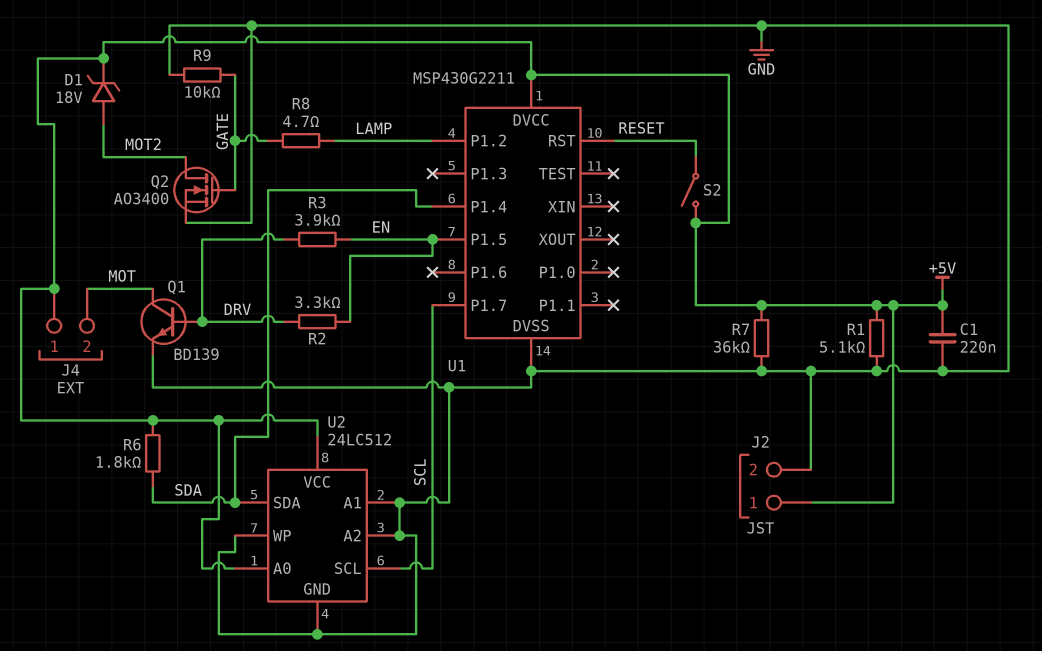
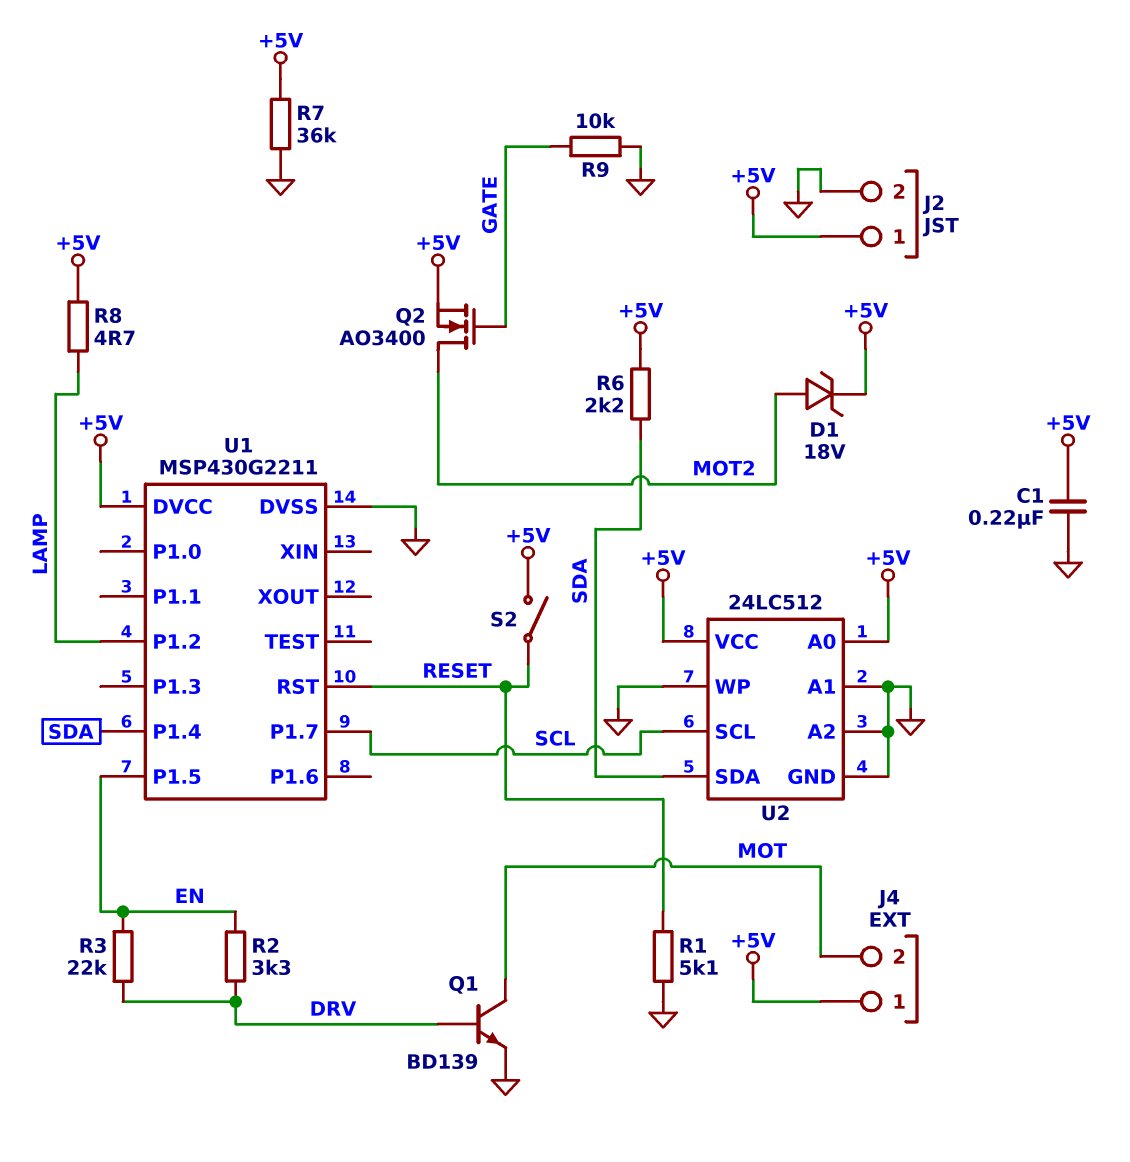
Q2: NMOS AO3400 (G GATE, D MOT2, S GND) -> NMOS AO3400 (G GATE, D MOT2, S +5V)
R1: 5.1k (+5V, GND) -> 5.1k (GND, RESET)
R3: 3.9k (DRV, EN) -> 22k (DRV, EN)
R6: 1.8k (+5V, SDA) -> 2.2k (+5V, SDA)
R8: 4.7 (GATE, LAMP) -> 4.7 (+5V, LAMP)

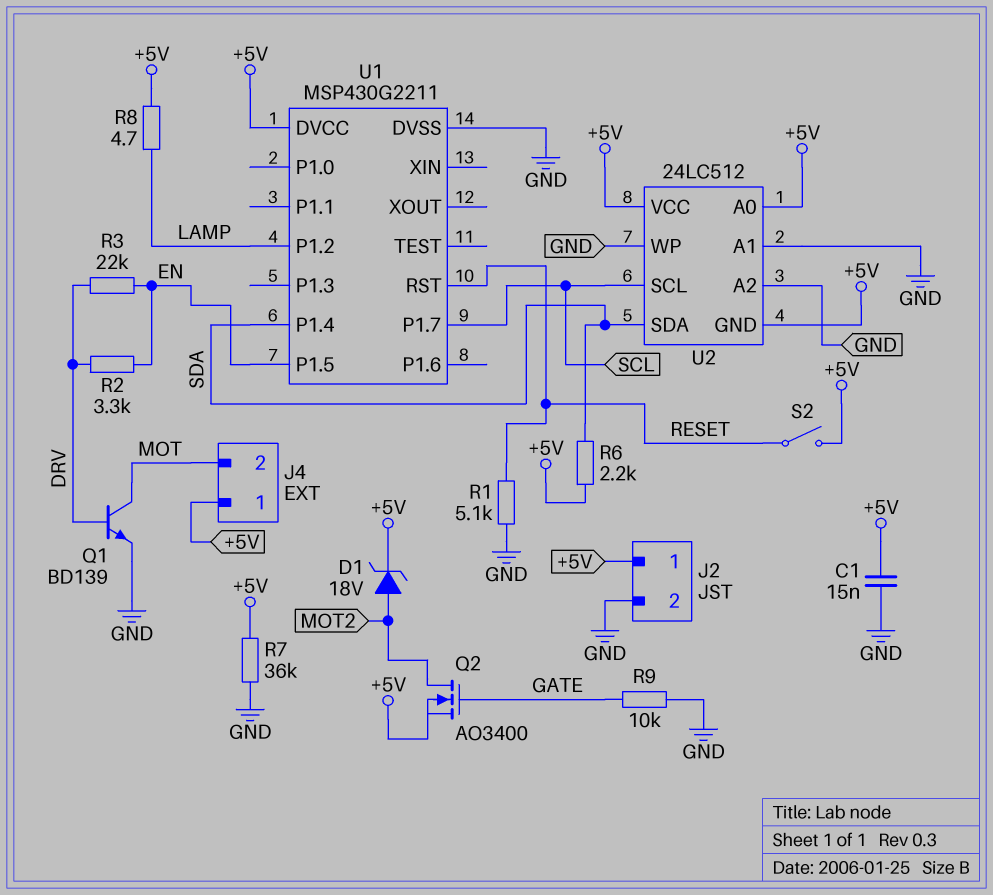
C1: 220nF (+5V, GND) -> 15nF (+5V, GND)
U2 pin GND: GND -> +5V

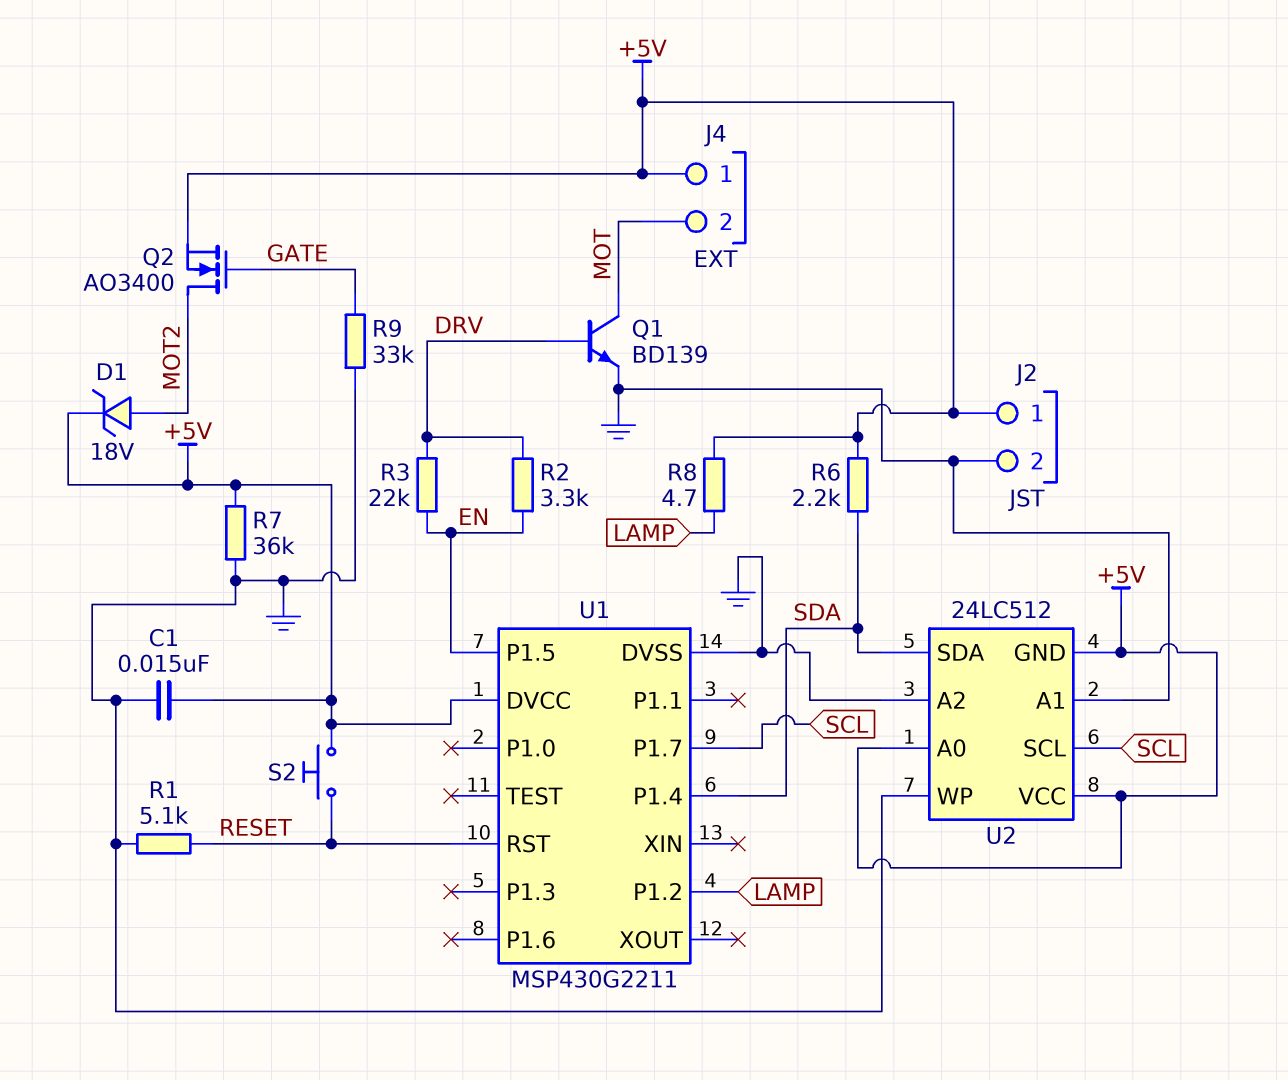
R9: 10k (GATE, GND) -> 33k (GATE, GND)
S2: switch (+5V, RESET) -> button (+5V, RESET)

